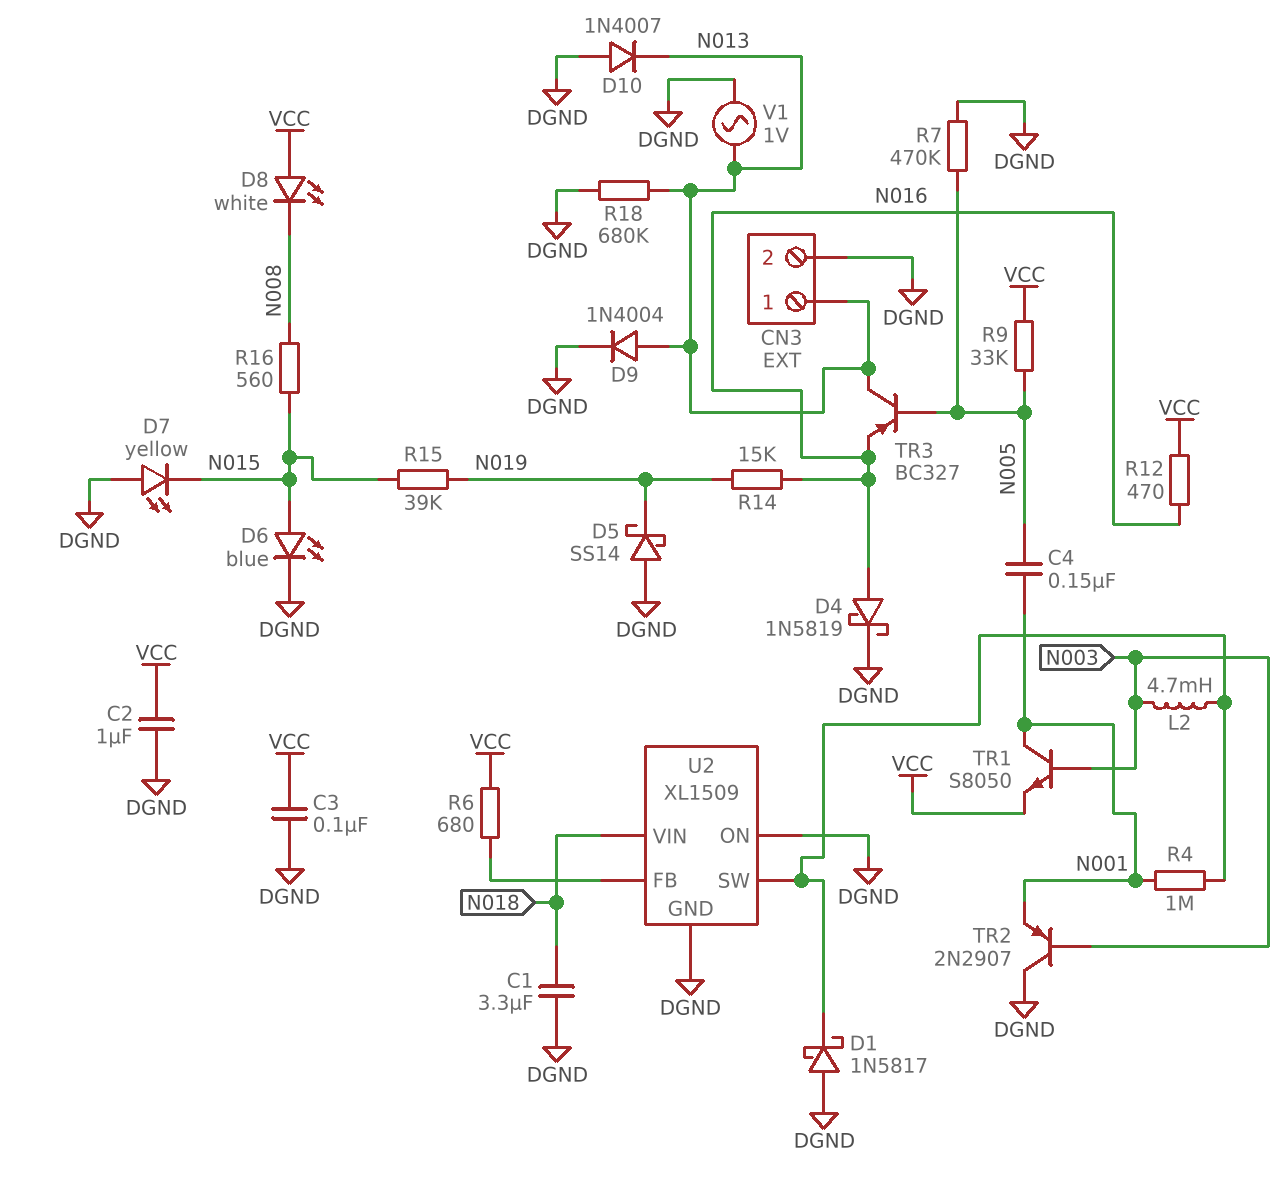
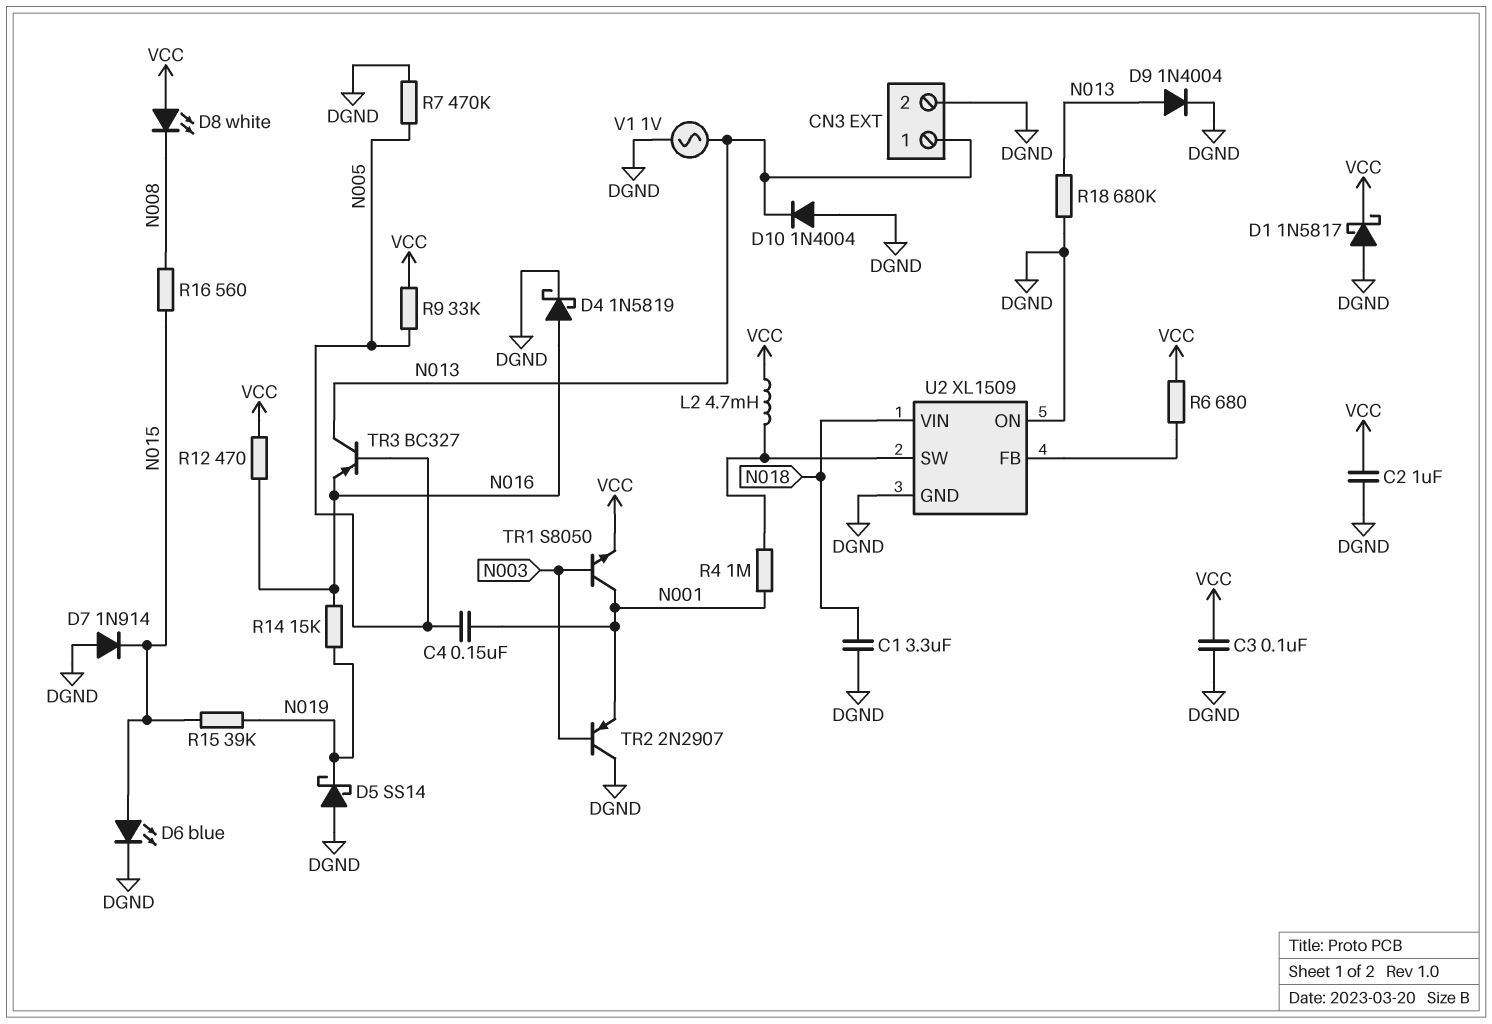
D1: schottky 1N5817 (A DGND, K U2/SW) -> schottky 1N5817 (A DGND, K VCC)
D7: LED yellow (A DGND, K N015) -> diode 1N914 (A DGND, K N015)
D10: diode 1N4007 (A DGND, K N013) -> diode 1N4004 (A DGND, K N013)
L2: 4.7mH (N003, U2/SW) -> 4.7mH (U2/SW, VCC)

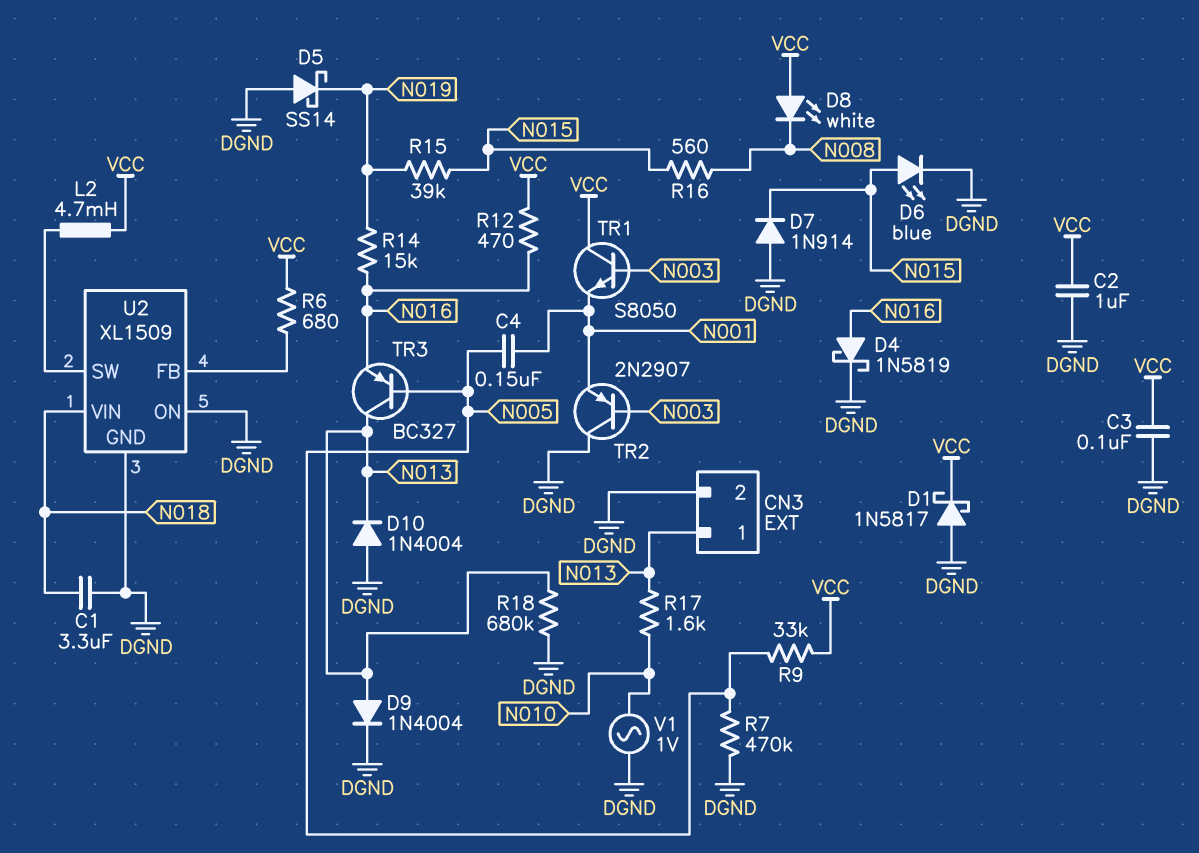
R4: 1M (N001, U2/SW) -> none
R17: none -> 1.6k (N010, N013)
TR1: NPN S8050 (B N003, C N001, E VCC) -> NPN S8050 (B N003, C VCC, E N001)
V1: AC 1V (DGND, N013) -> AC 1V (DGND, N010)

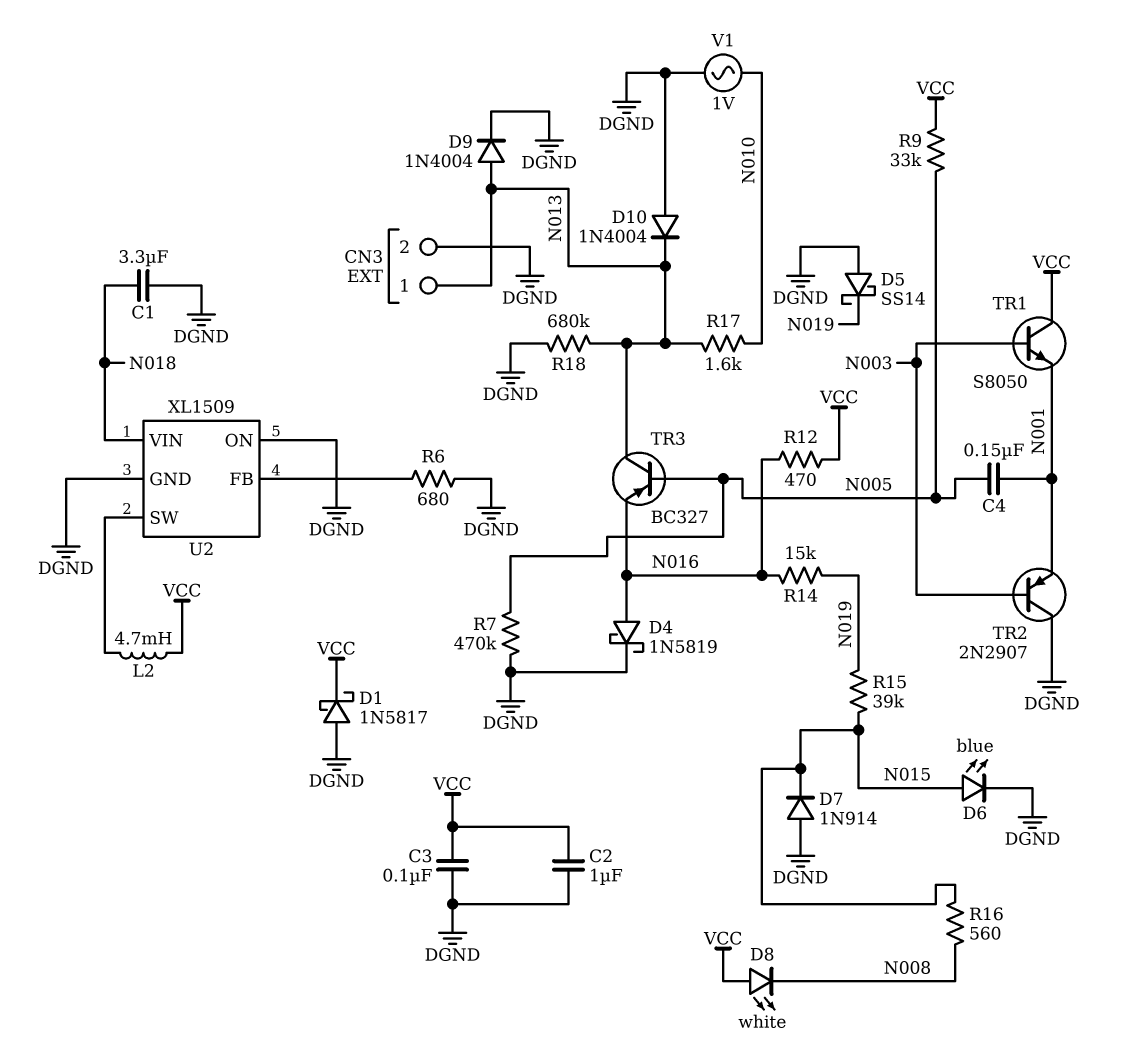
R6: 680 (U2/FB, VCC) -> 680 (DGND, U2/FB)

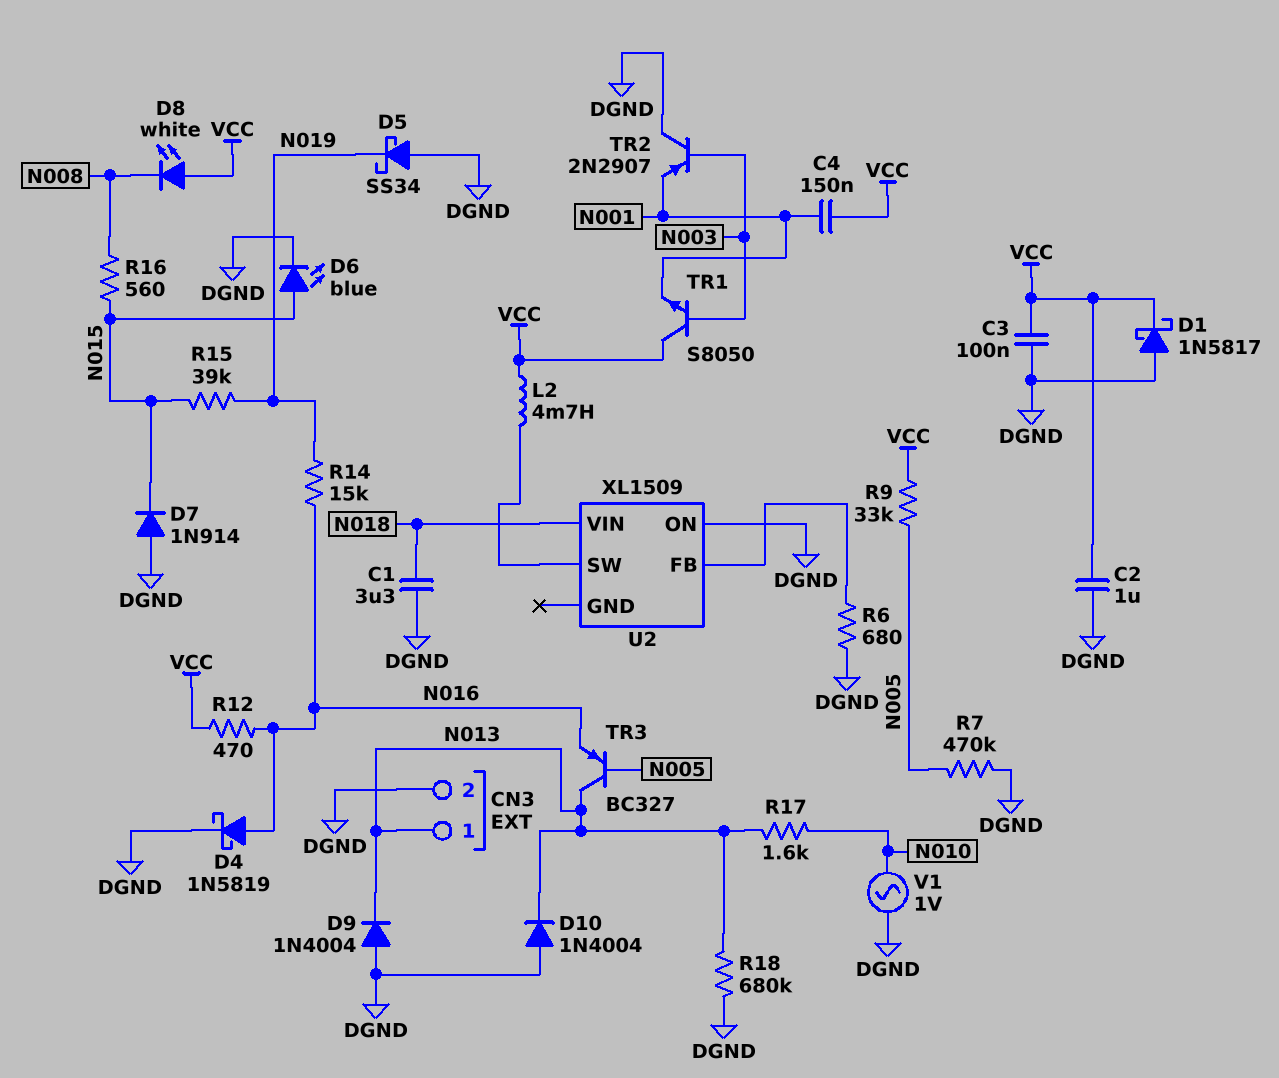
C4: 150nF (N001, N005) -> 150nF (N001, VCC)
D5: schottky SS14 (A DGND, K N019) -> schottky SS34 (A DGND, K N019)
D9: diode 1N4004 (A N013, K DGND) -> diode 1N4004 (A DGND, K N013)
U2 pin GND: DGND -> none

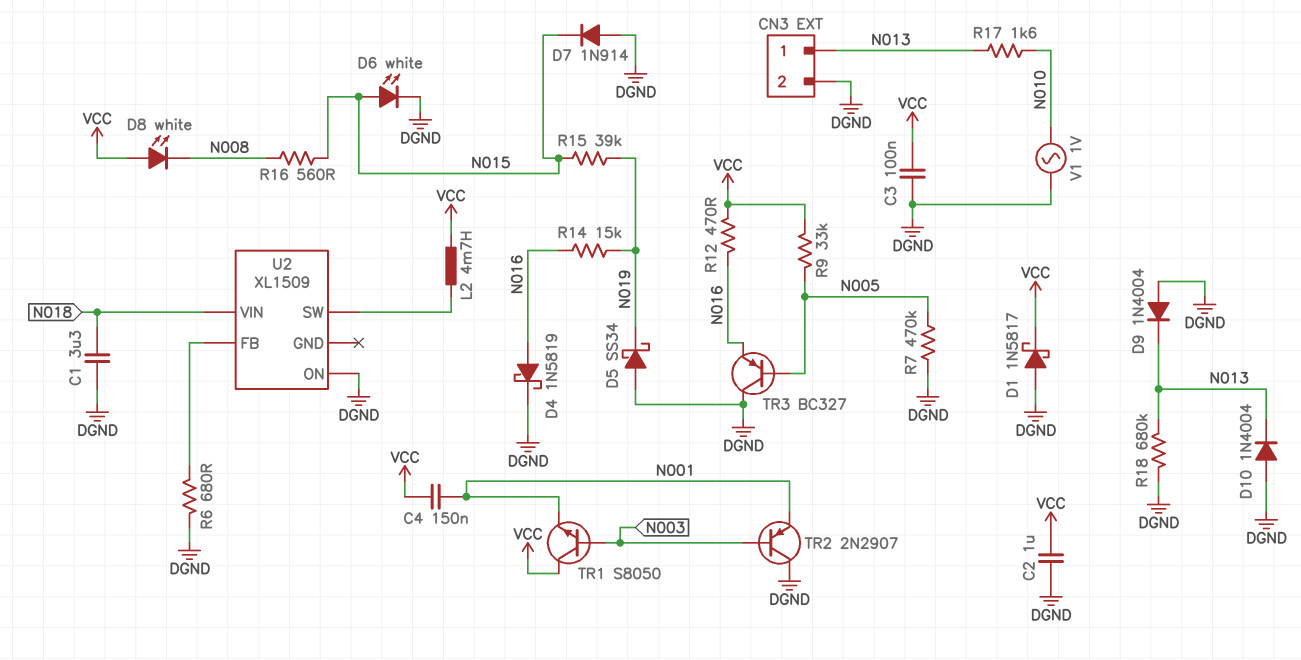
D6: LED blue (A N015, K DGND) -> LED white (A N015, K DGND)
TR3: PNP BC327 (B N005, C N013, E N016) -> PNP BC327 (B N005, C DGND, E N016)

